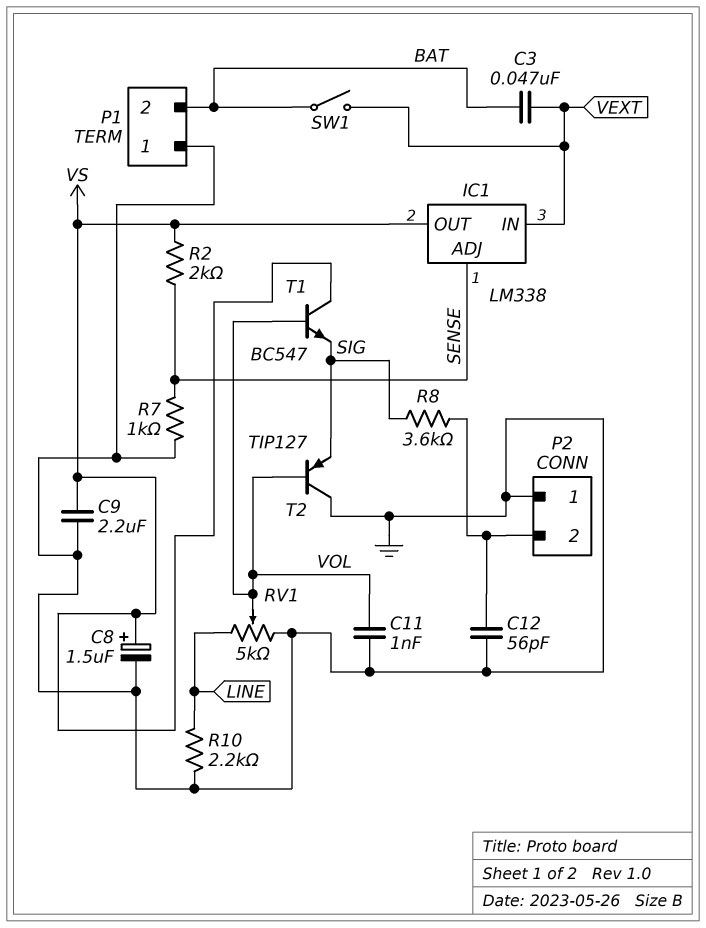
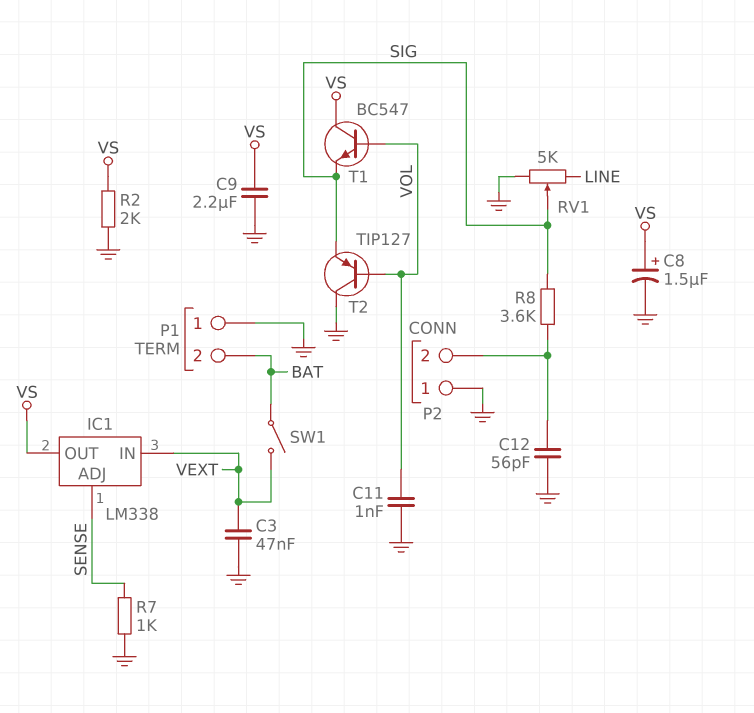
C3: 47nF (BAT, VEXT) -> 47nF (GND, VEXT)
R2: 2k (SENSE, VS) -> 2k (GND, VS)
R10: 2.2k (GND, LINE) -> none
RV1: 5k (GND, LINE, wiper VOL) -> 5k (GND, LINE, wiper SIG)

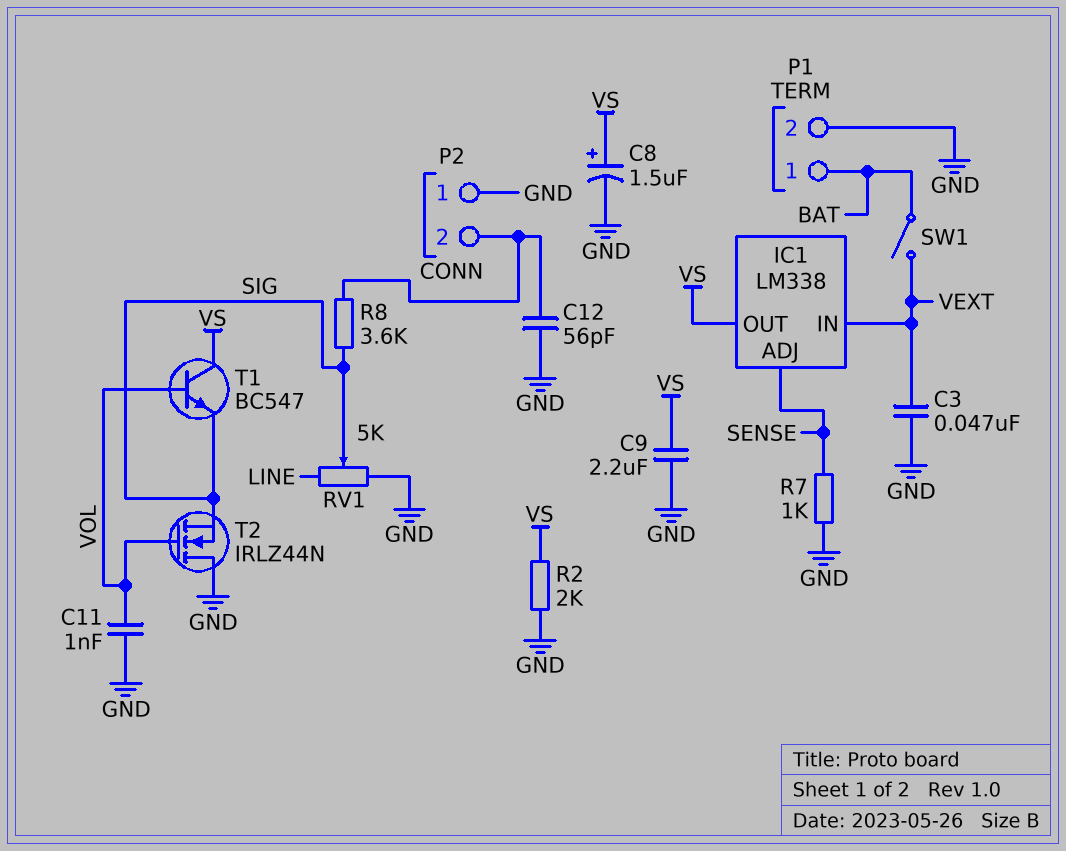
P1 pin 1: GND -> BAT
P1 pin 2: BAT -> GND
T2: PNP TIP127 (B VOL, C GND, E SIG) -> NMOS IRLZ44N (G VOL, D GND, S SIG)

